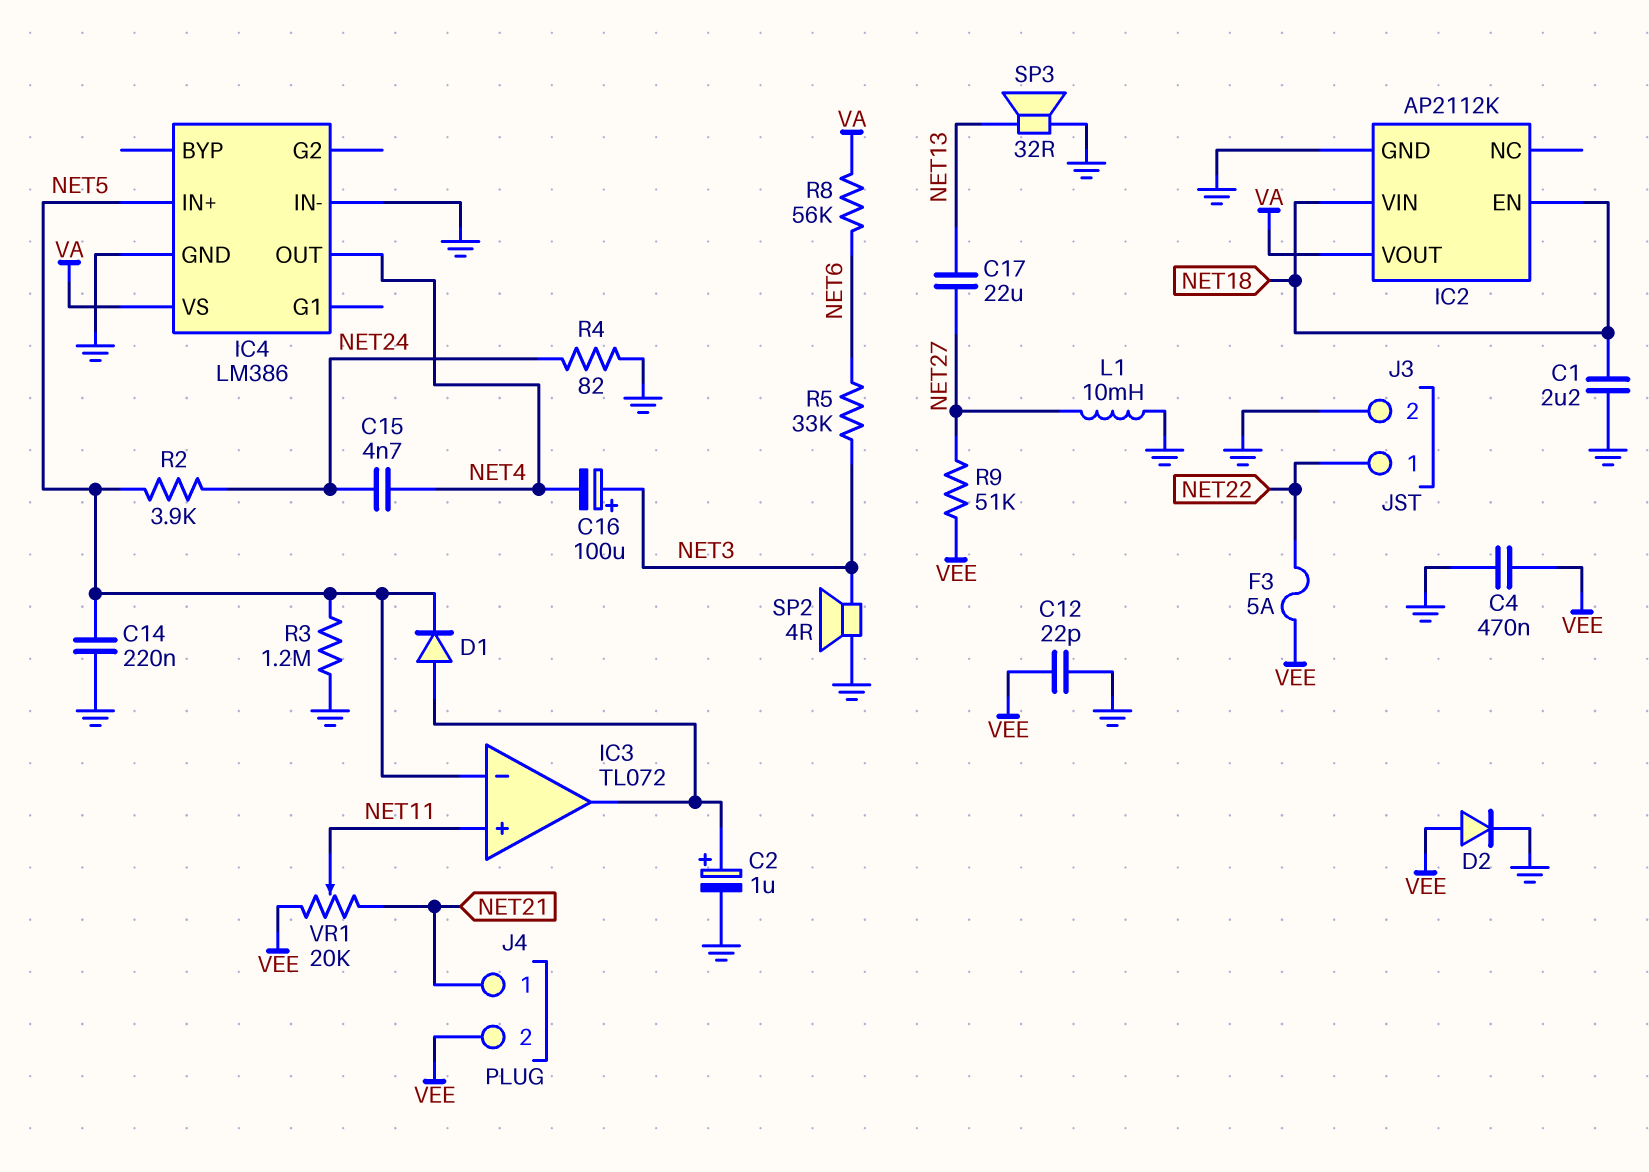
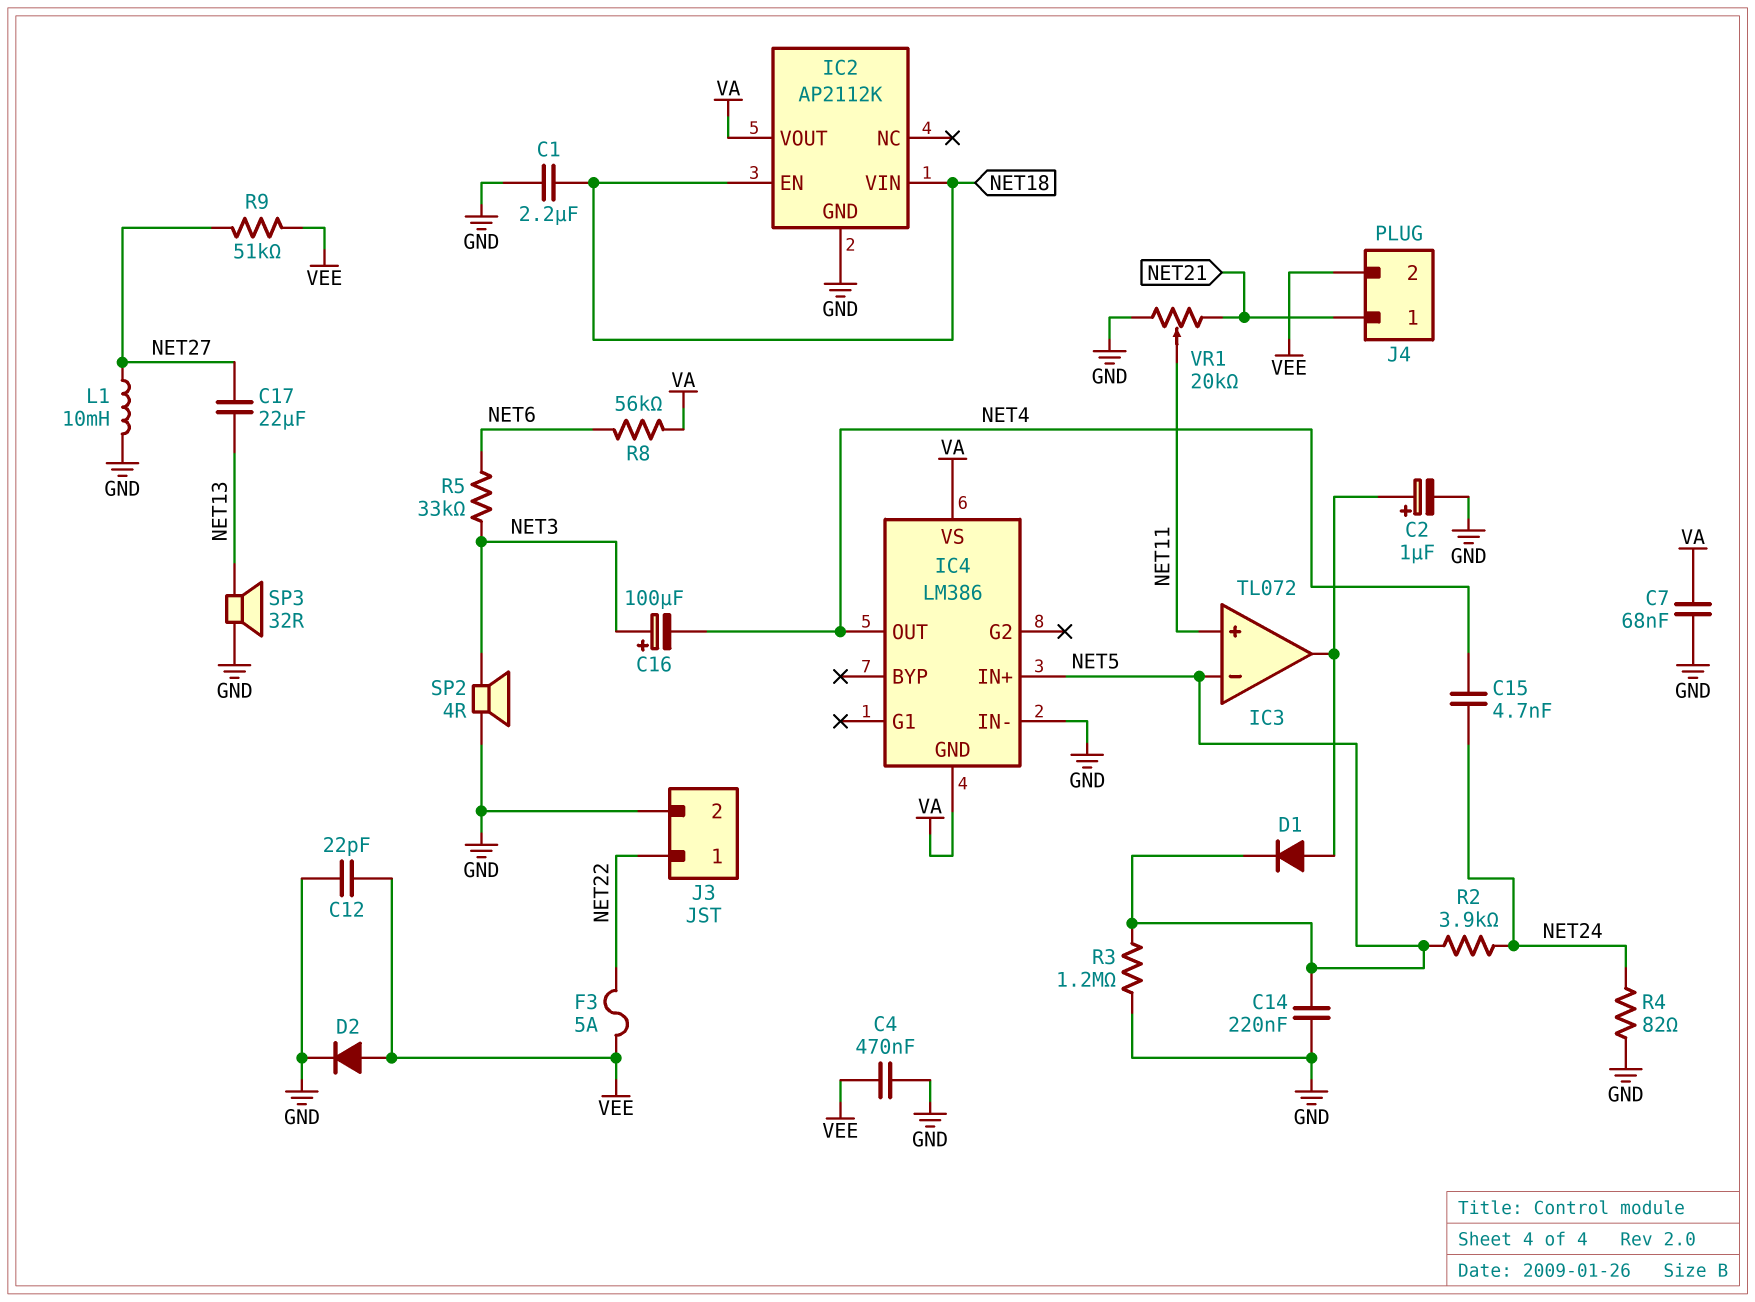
C7: none -> 68nF (GND, VA)
IC4 pin GND: GND -> VA
VR1: 20k (NET21, VEE, wiper NET11) -> 20k (GND, NET21, wiper NET11)

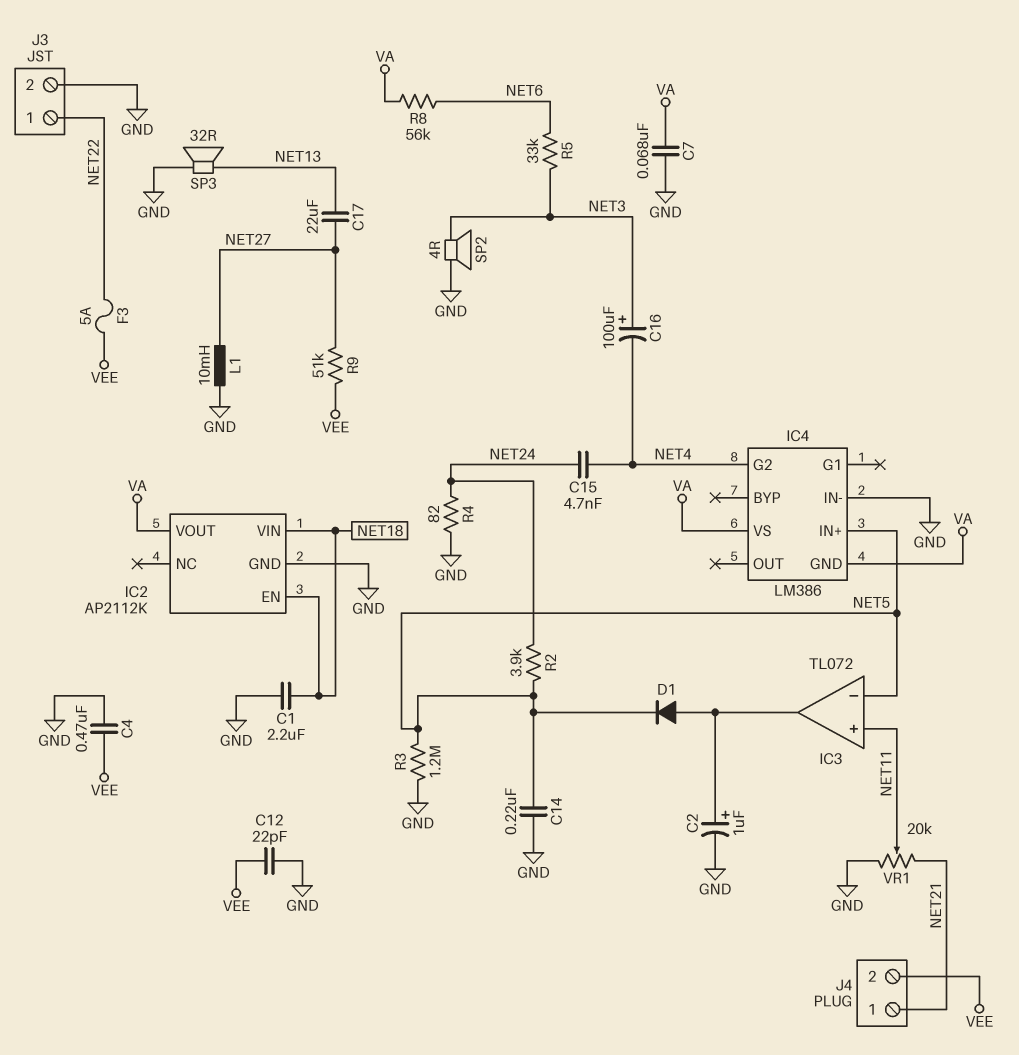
D2: diode (A VEE, K GND) -> none
IC4 pin G2: none -> NET4
IC4 pin OUT: NET4 -> none

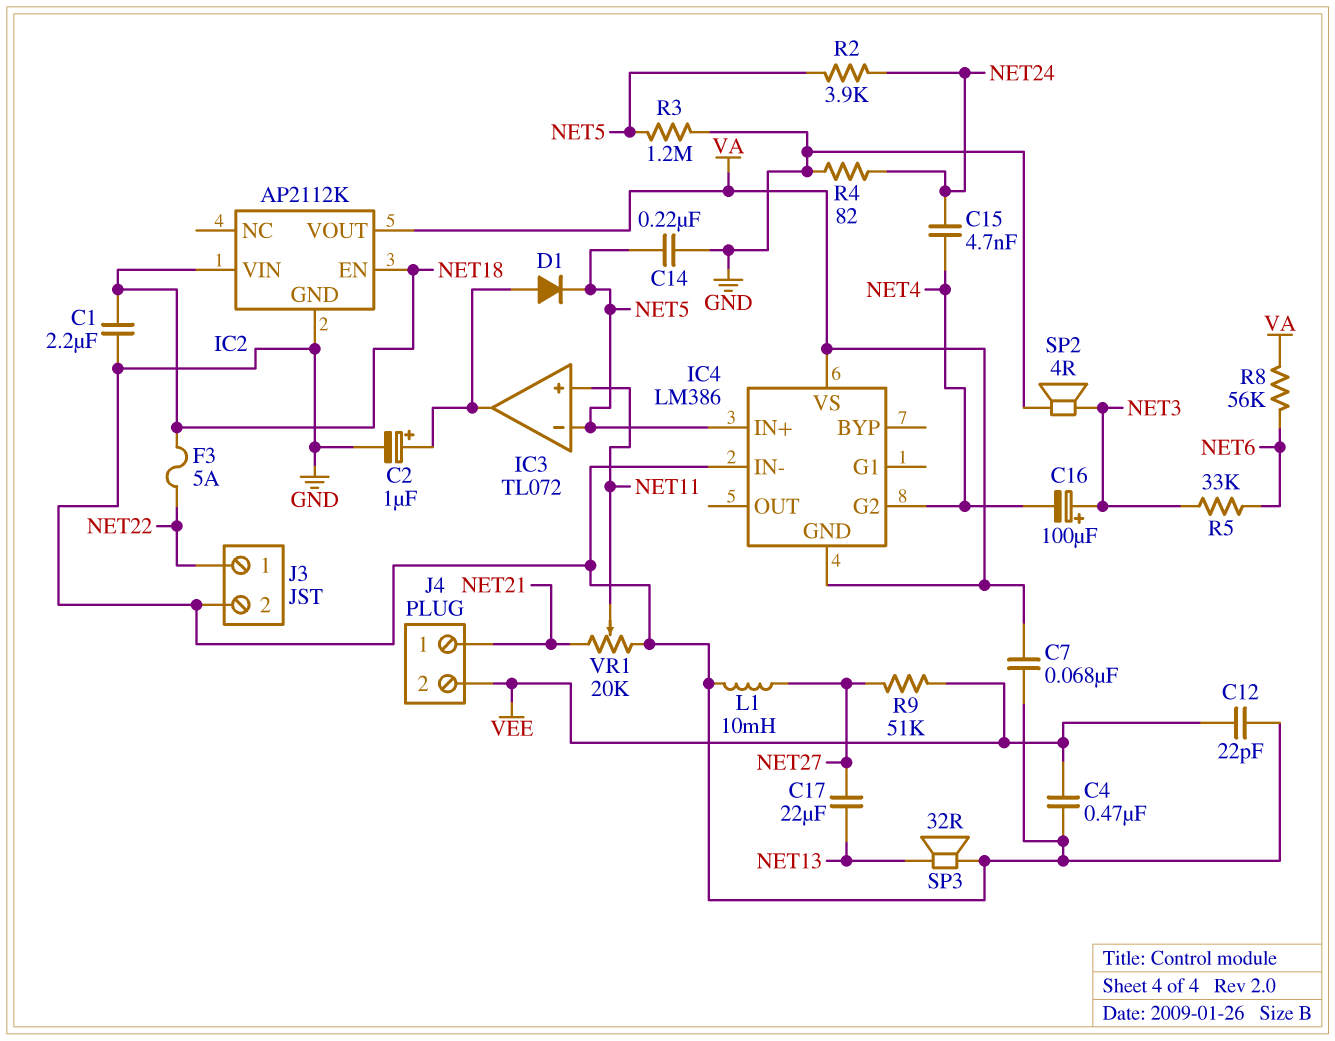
F3: 5A (NET22, VEE) -> 5A (NET18, NET22)

